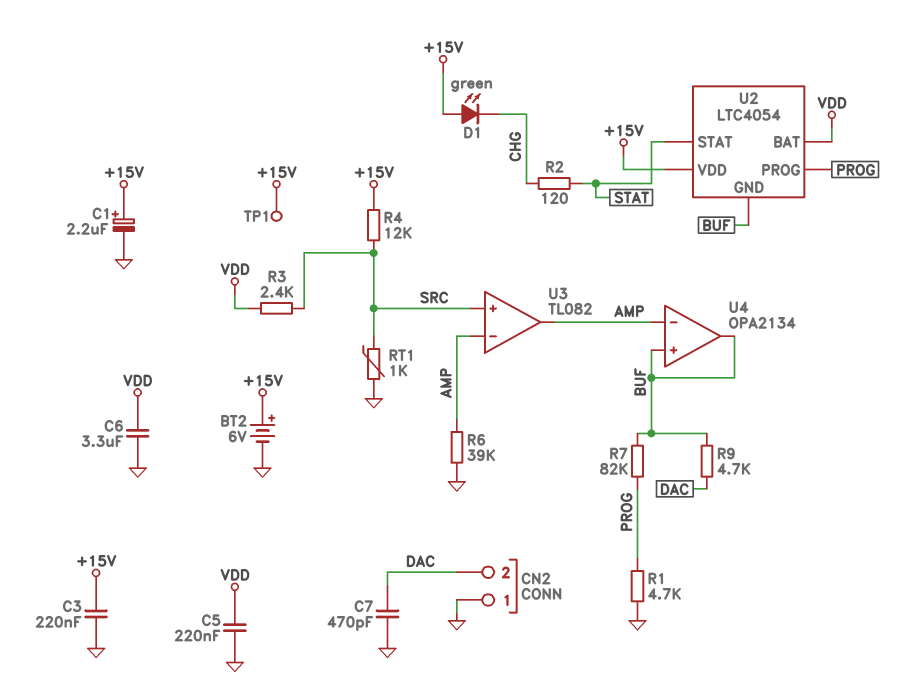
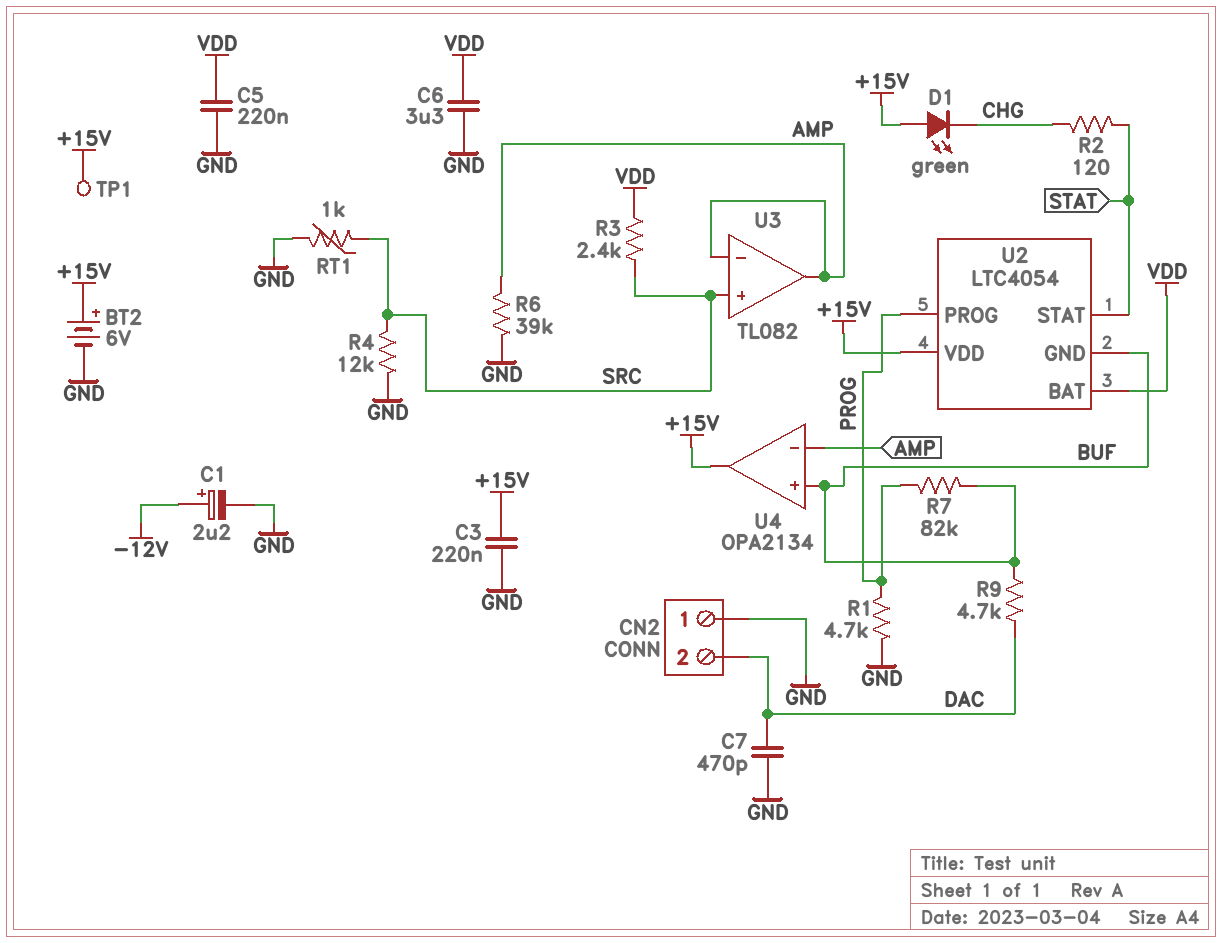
C1: 2.2uF (plus +15V, minus GND) -> 2.2uF (plus -12V, minus GND)
R4: 12k (+15V, SRC) -> 12k (GND, SRC)
U4 pin out: BUF -> +15V

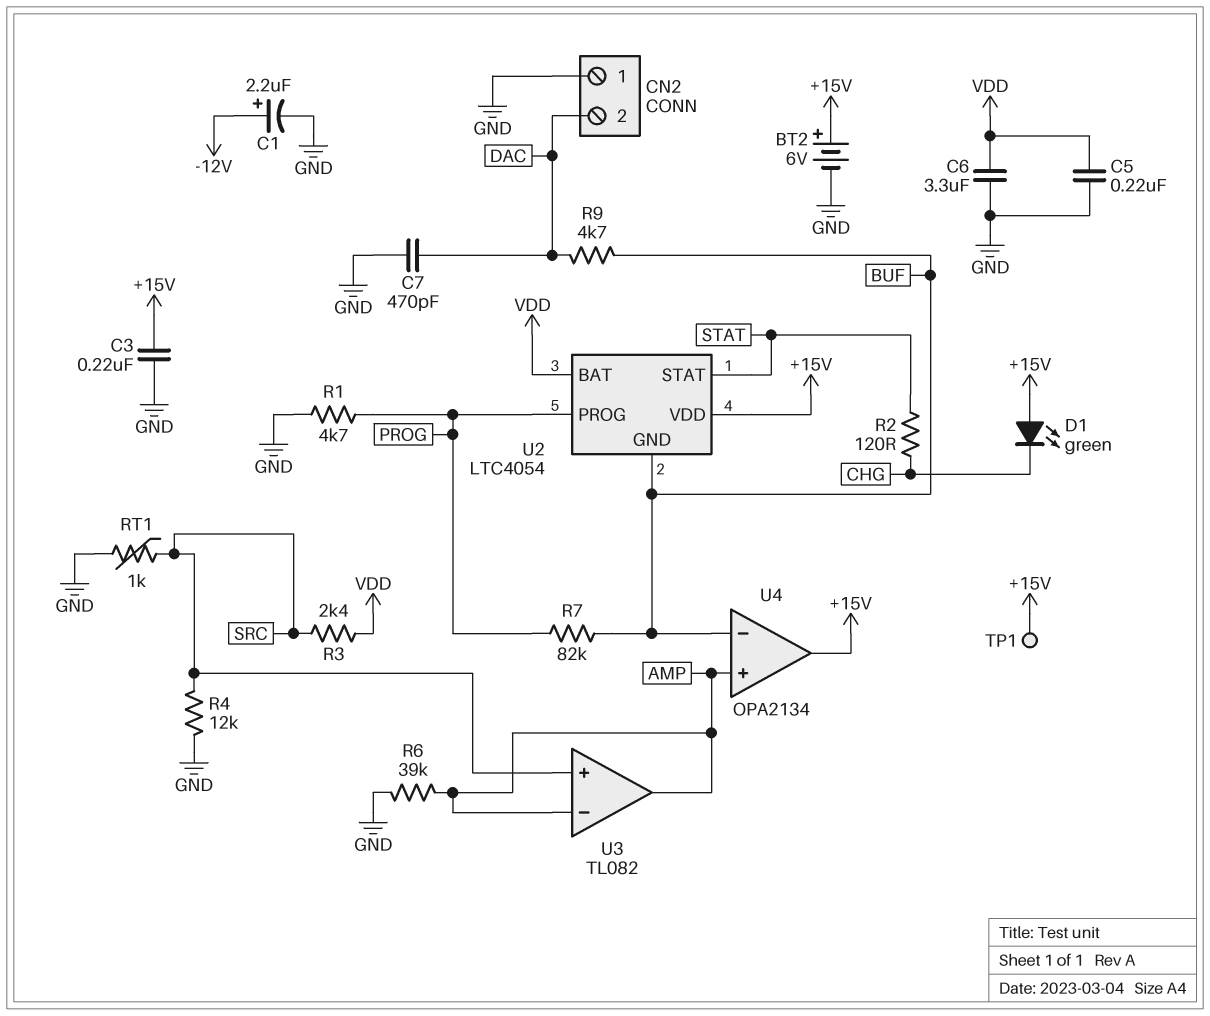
U4 pin in+: BUF -> AMP
U4 pin in-: AMP -> BUF

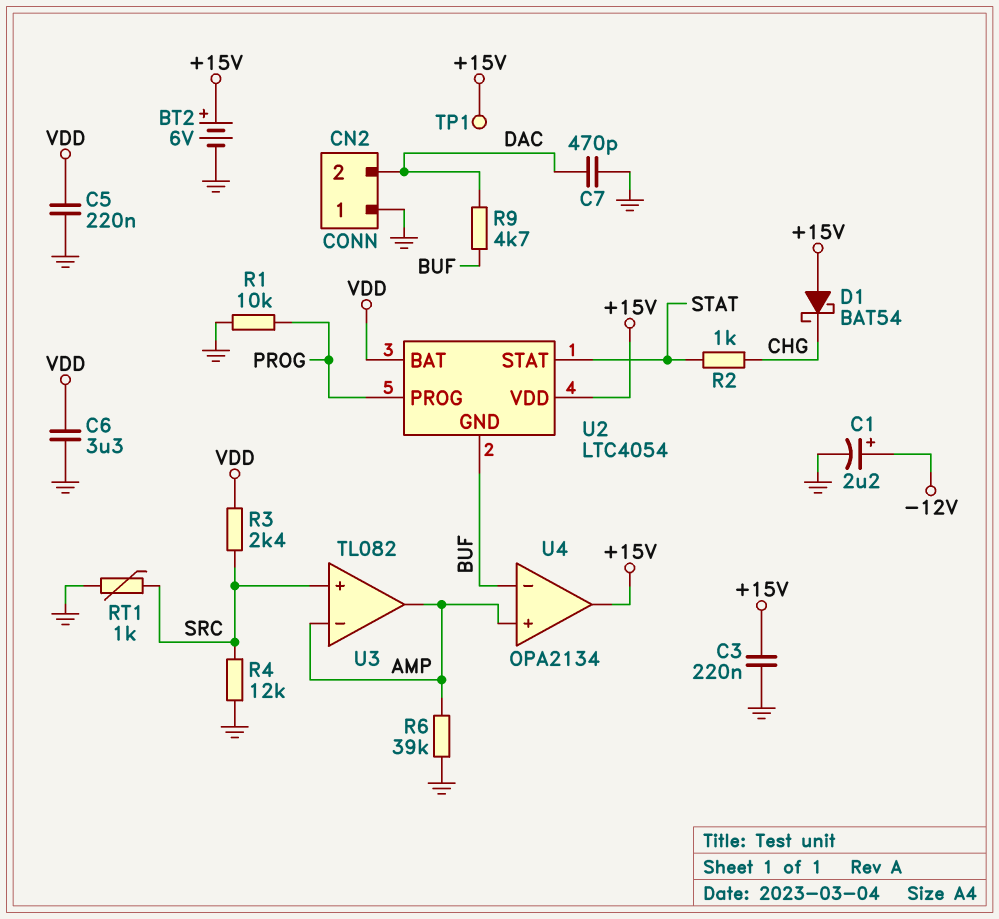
D1: LED green (A +15V, K CHG) -> schottky BAT54 (A +15V, K CHG)
R1: 4.7k (GND, PROG) -> 10k (GND, PROG)
R2: 120 (CHG, STAT) -> 1k (CHG, STAT)
R7: 82k (BUF, PROG) -> none

